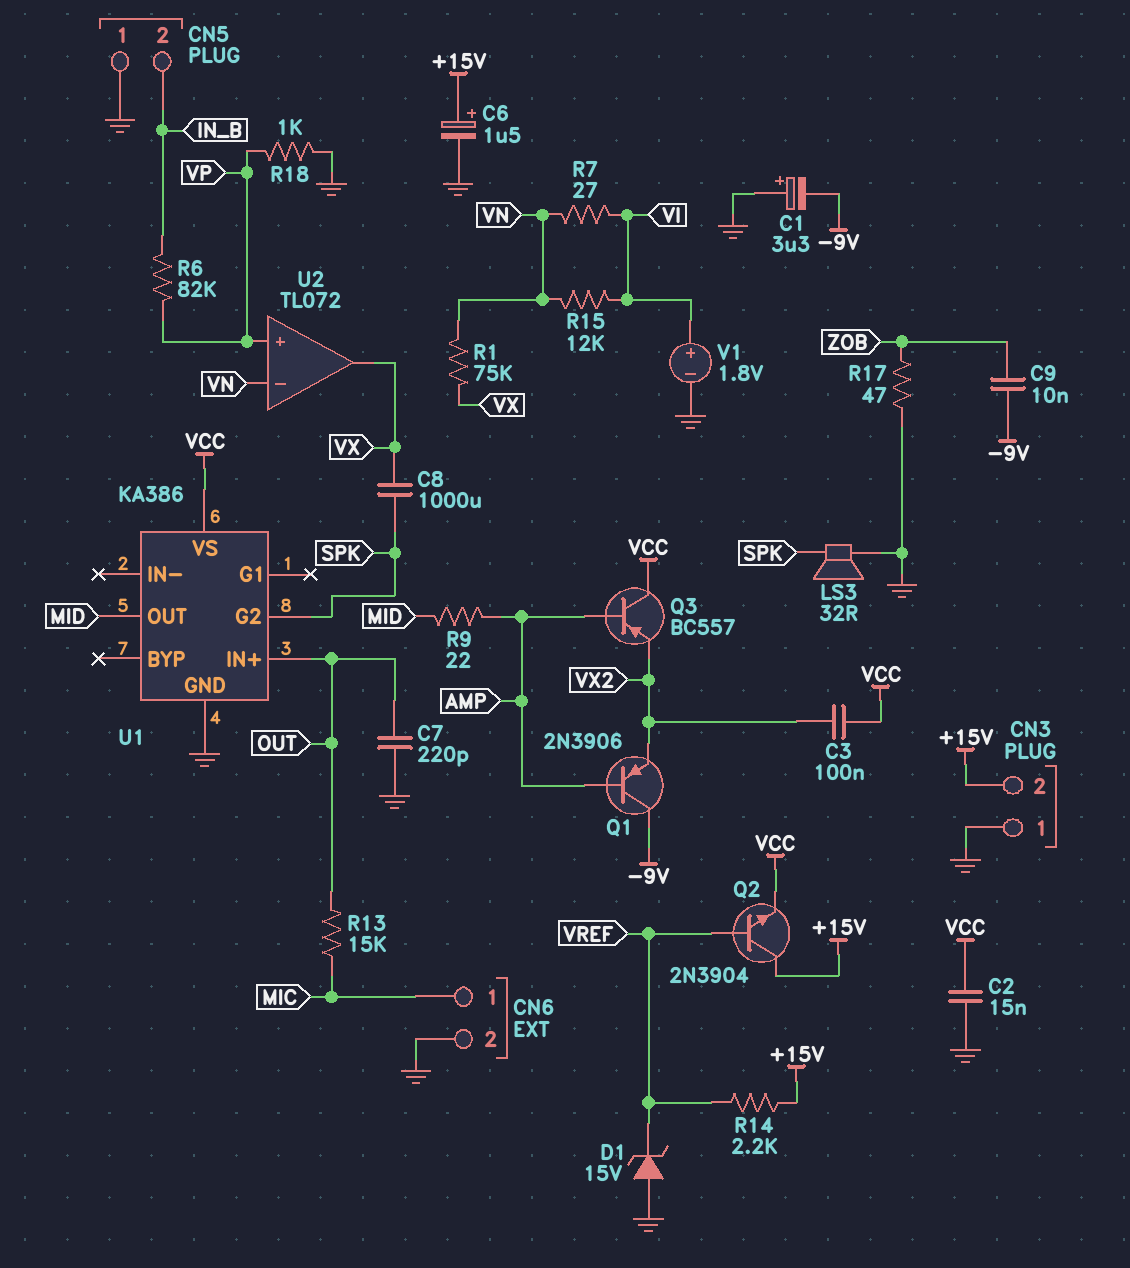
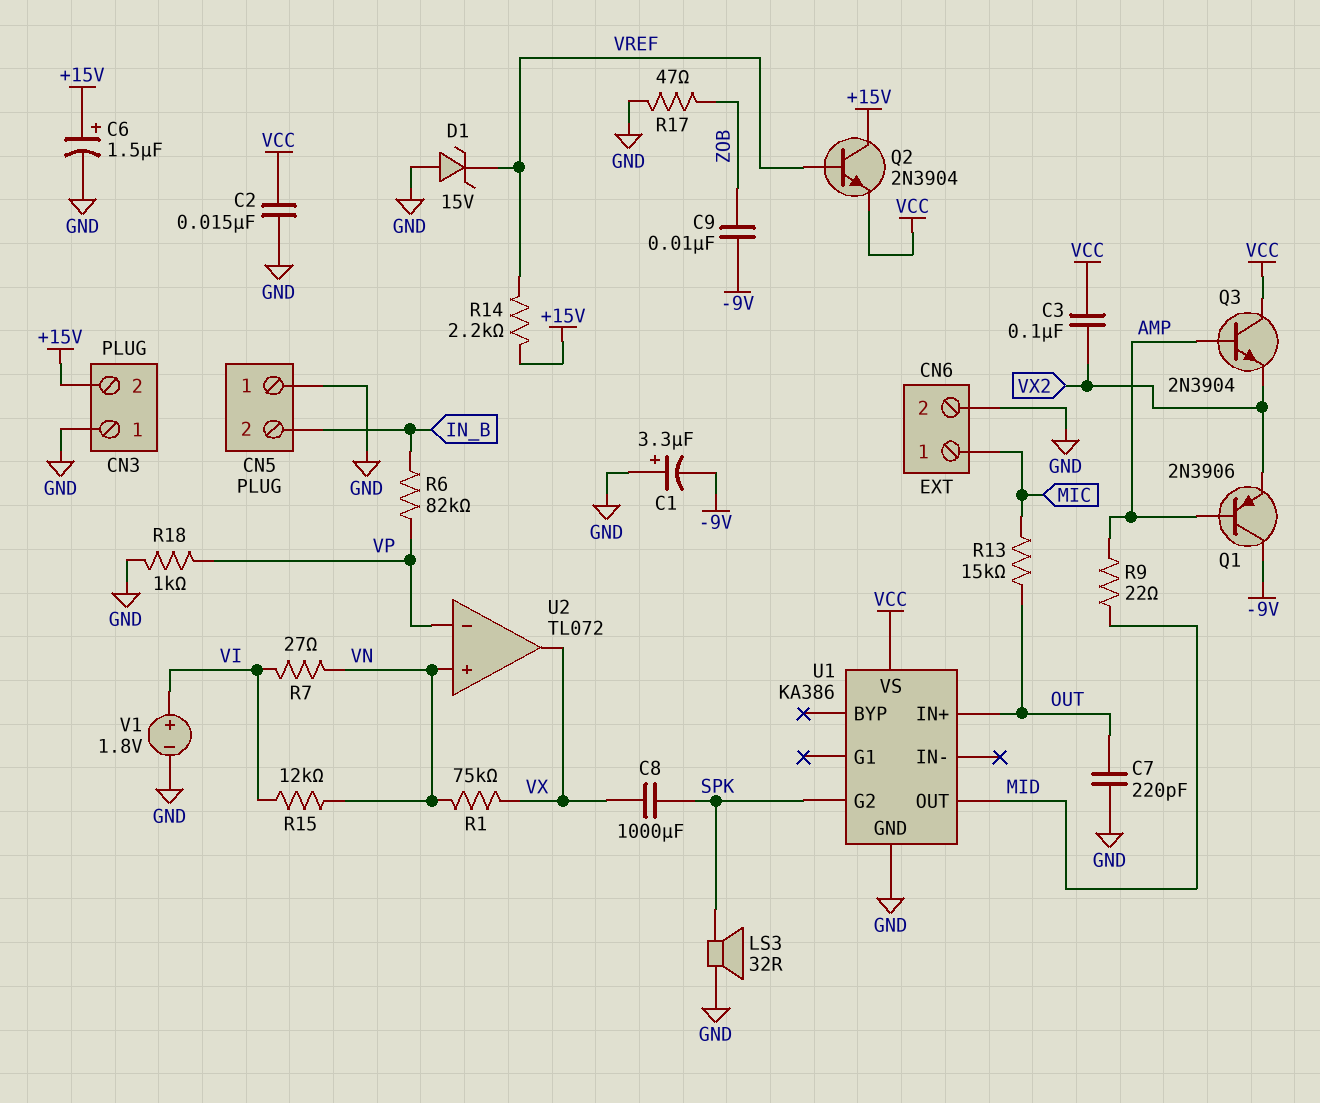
Q3: PNP BC557 (B AMP, C VCC, E VX2) -> NPN 2N3904 (B AMP, C VCC, E VX2)
U2 pin in+: VP -> VN
U2 pin in-: VN -> VP

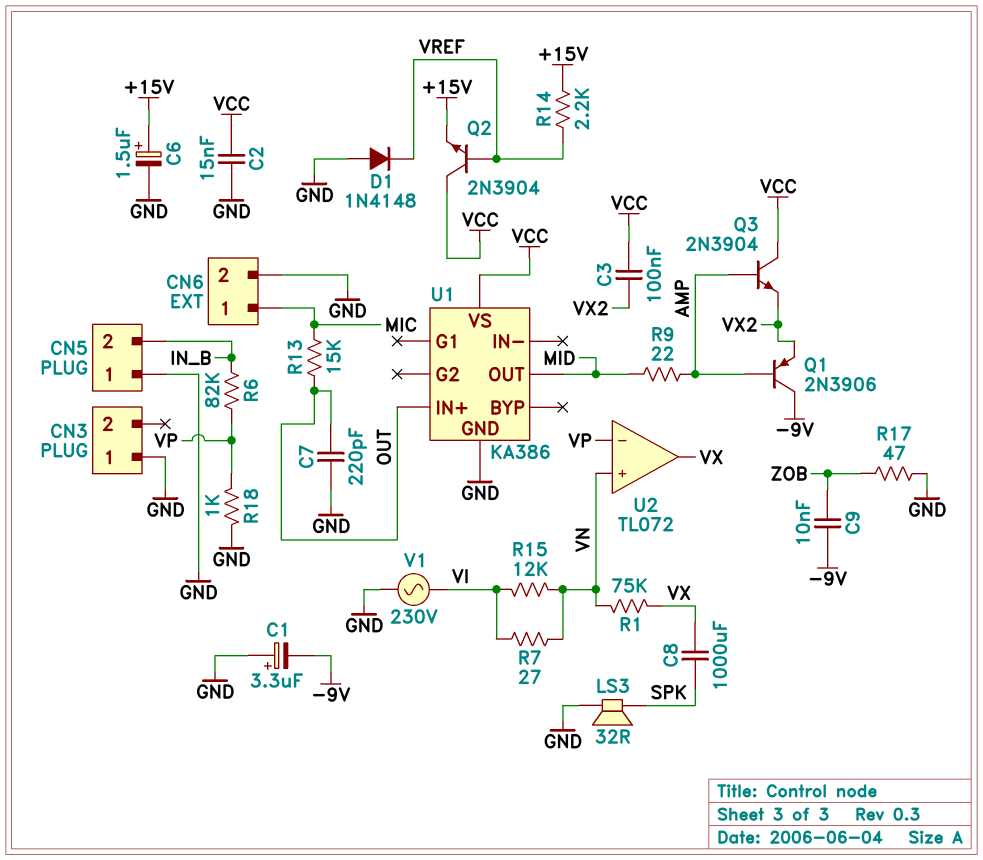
CN3 pin 2: +15V -> none
D1: zener 15V (A GND, K VREF) -> diode 1N4148 (A GND, K VREF)
Q2: NPN 2N3904 (B VREF, C +15V, E VCC) -> NPN 2N3904 (B VREF, C VCC, E +15V)
U1 pin G2: SPK -> none
V1: 1.8V (plus VI, minus GND) -> AC 230V (GND, VI)

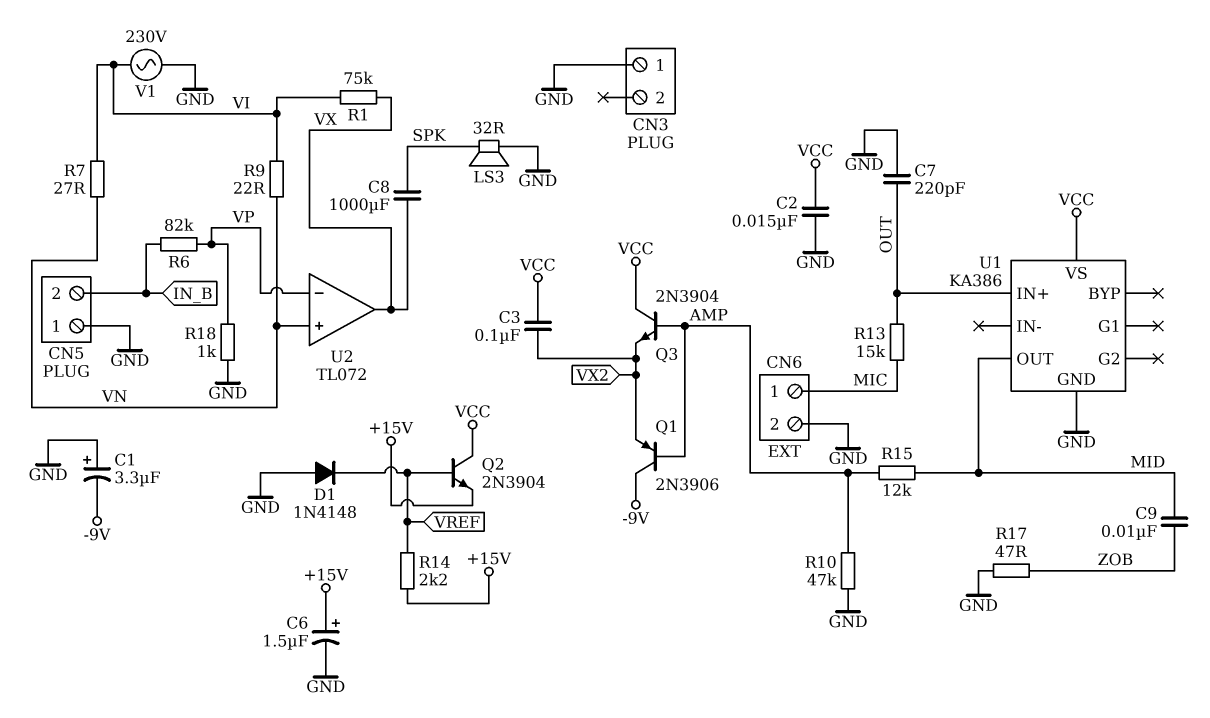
C9: 10nF (-9V, ZOB) -> 10nF (MID, ZOB)
R1: 75k (VN, VX) -> 75k (VI, VX)
R9: 22 (AMP, MID) -> 22 (VI, VN)
R10: none -> 47k (AMP, GND)
R15: 12k (VI, VN) -> 12k (AMP, MID)

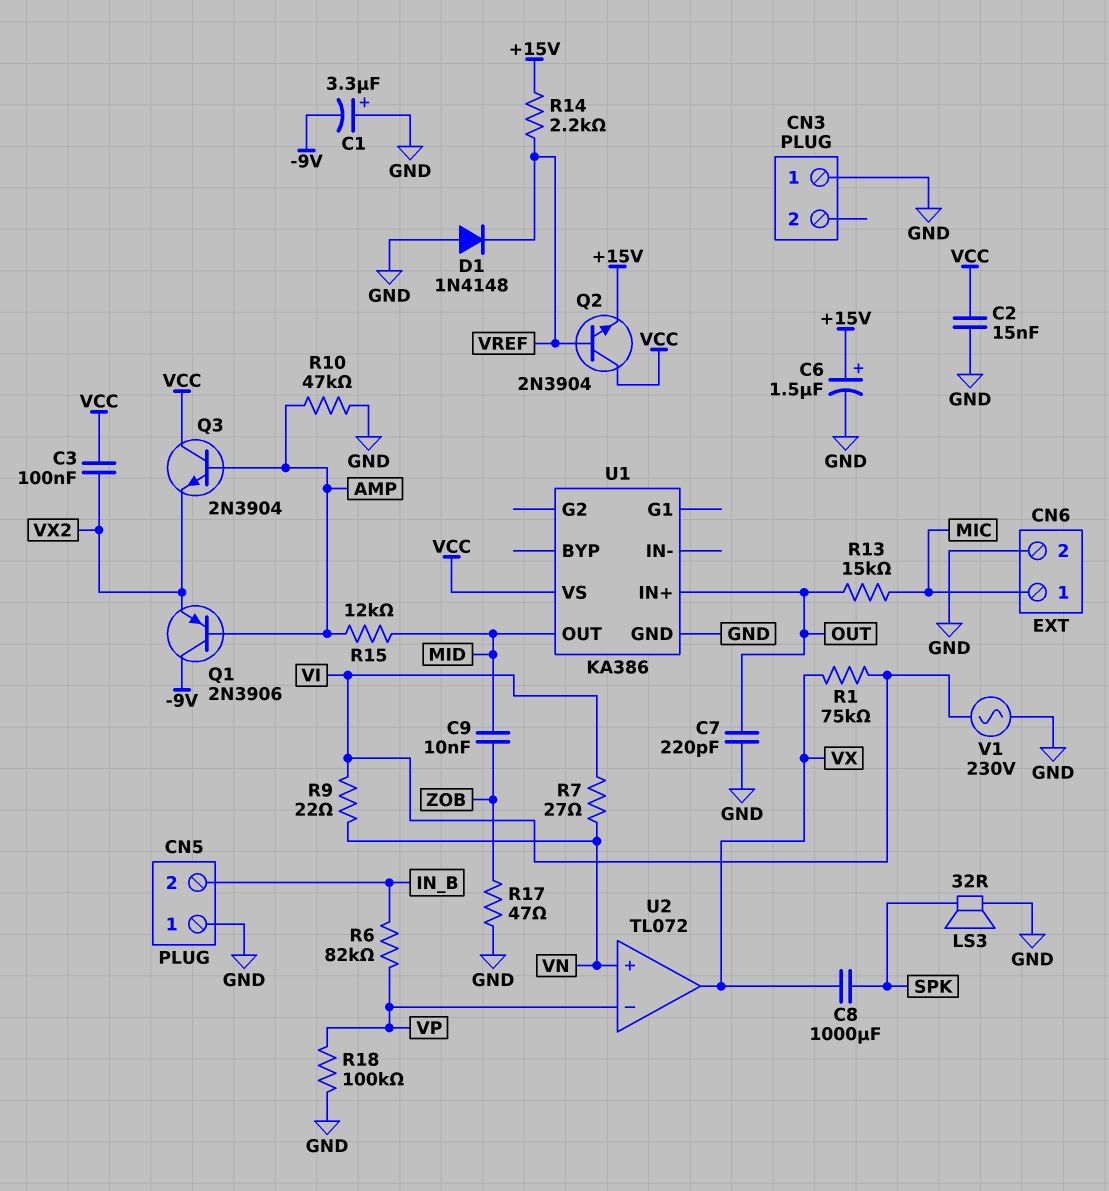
R18: 1k (GND, VP) -> 100k (GND, VP)

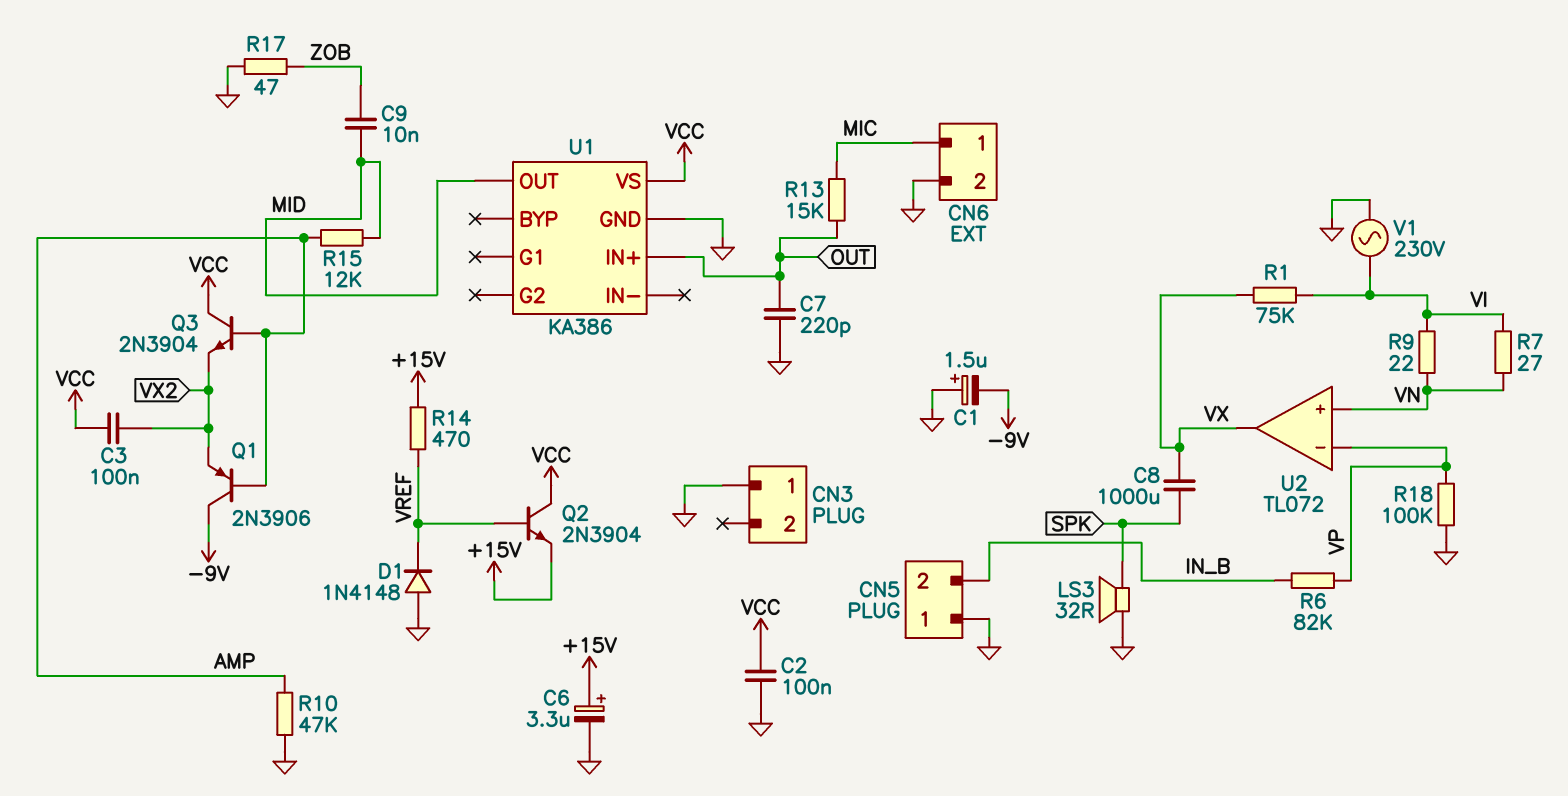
C1: 3.3uF (plus GND, minus -9V) -> 1.5uF (plus GND, minus -9V)
C2: 15nF (GND, VCC) -> 100nF (GND, VCC)
C6: 1.5uF (plus +15V, minus GND) -> 3.3uF (plus +15V, minus GND)
R14: 2.2k (+15V, VREF) -> 470 (+15V, VREF)

